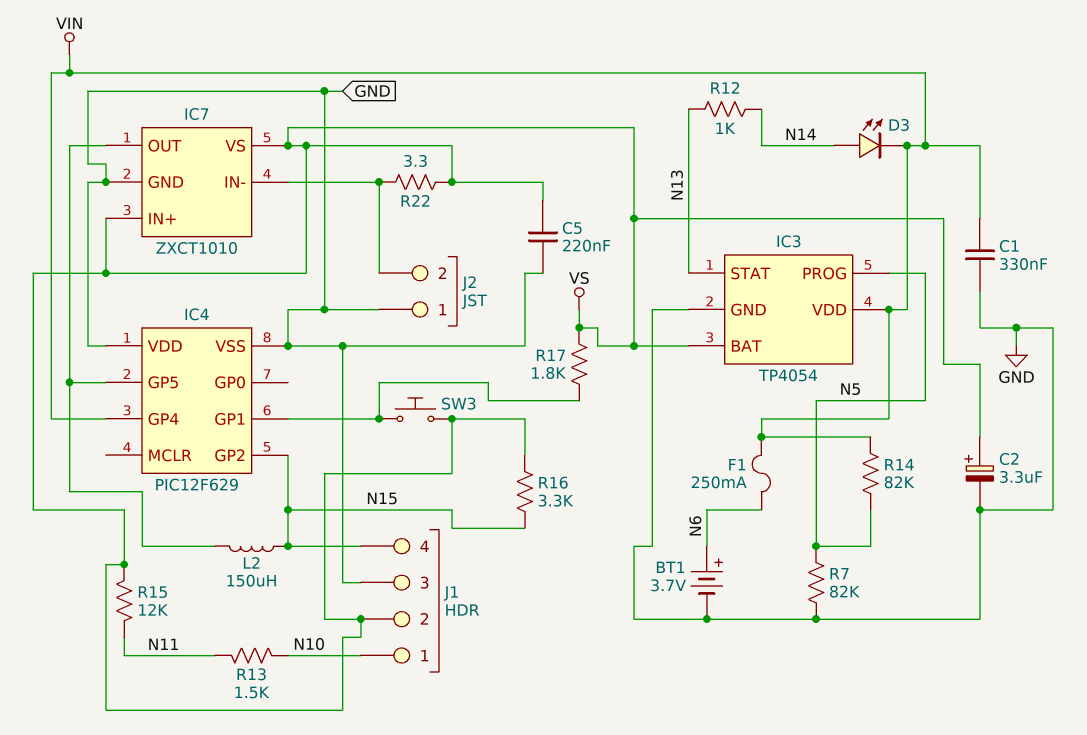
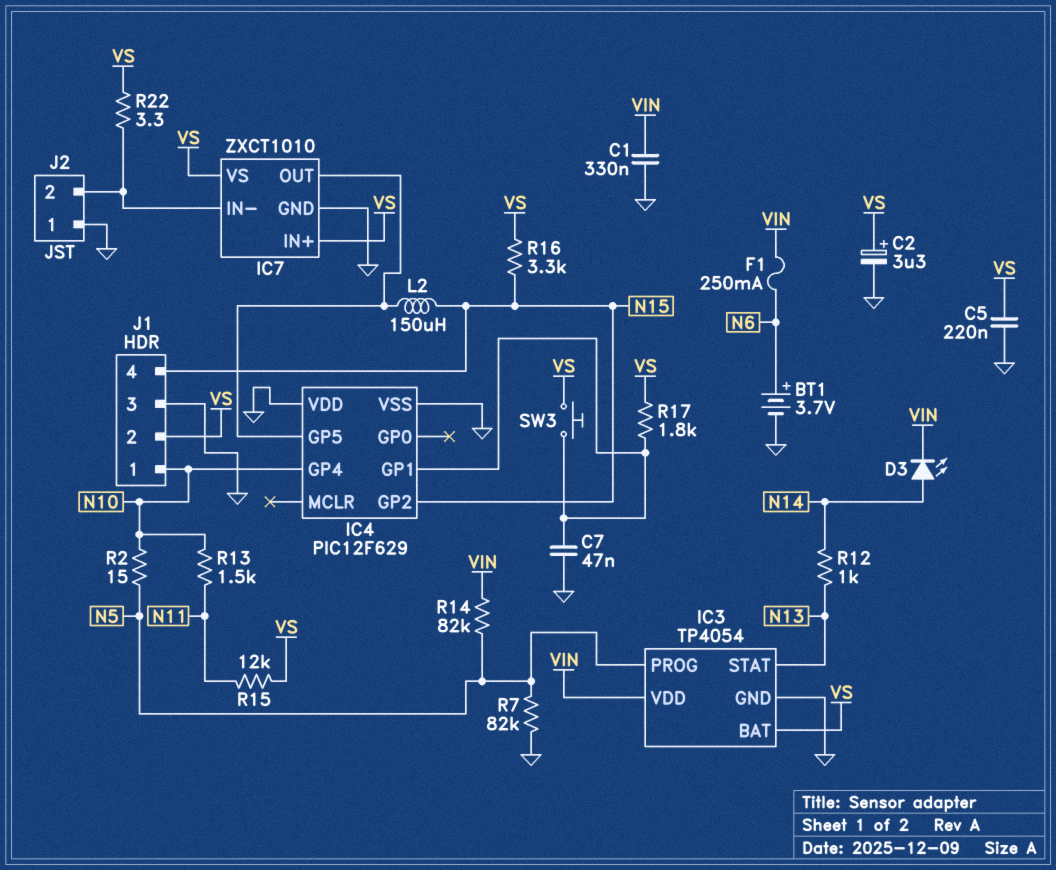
C7: none -> 47nF (GND, IC4/GP1)
IC4 pin GP4: VIN -> N10
R2: none -> 15 (N5, N10)

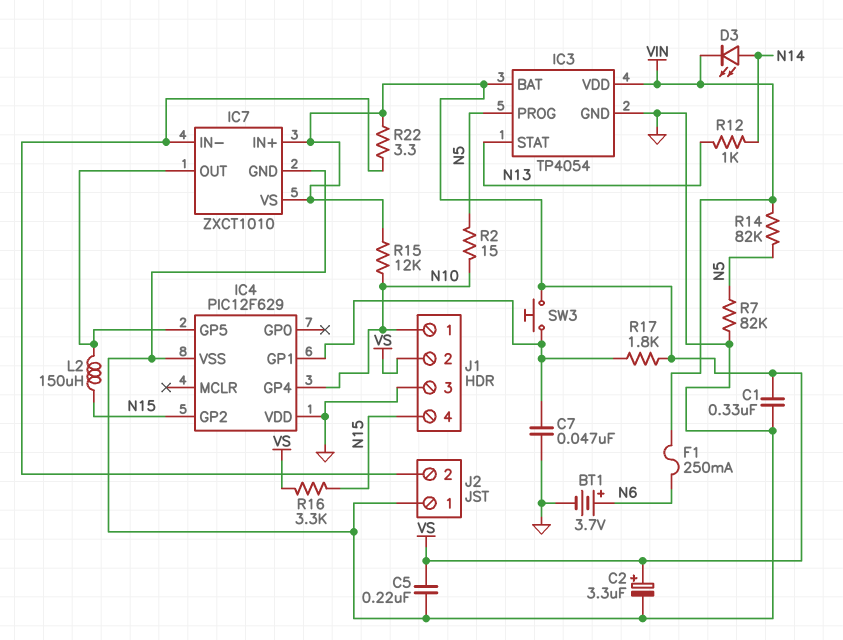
C1: 330nF (GND, VIN) -> 330nF (GND, VS)
R13: 1.5k (N10, N11) -> none
R15: 12k (N11, VS) -> 12k (N10, VS)

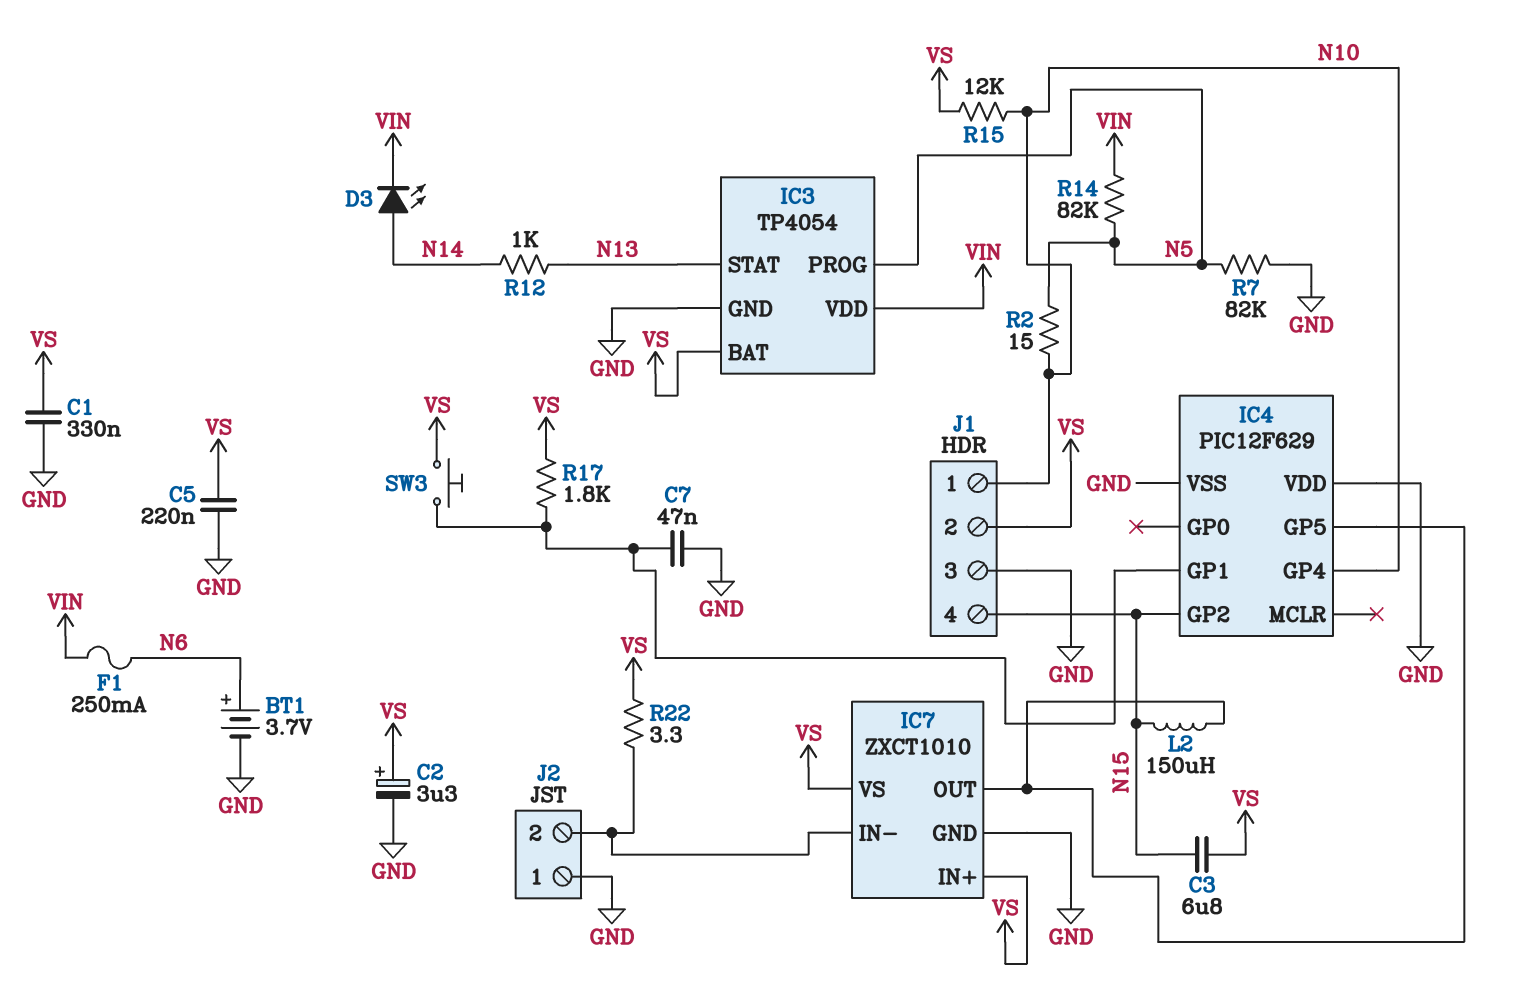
C3: none -> 6.8uF (N15, VS)
R16: 3.3k (N15, VS) -> none

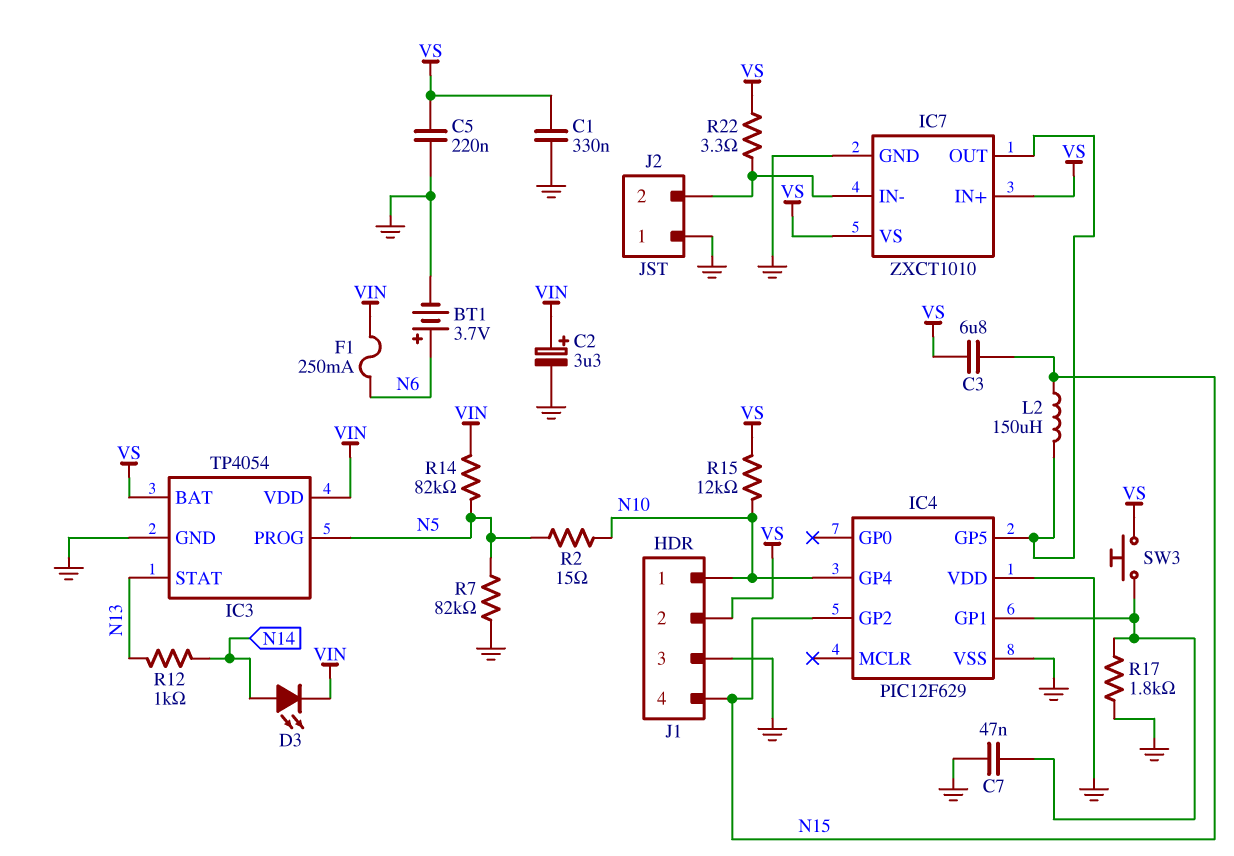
C2: 3.3uF (plus VS, minus GND) -> 3.3uF (plus VIN, minus GND)
R17: 1.8k (IC4/GP1, VS) -> 1.8k (GND, IC4/GP1)

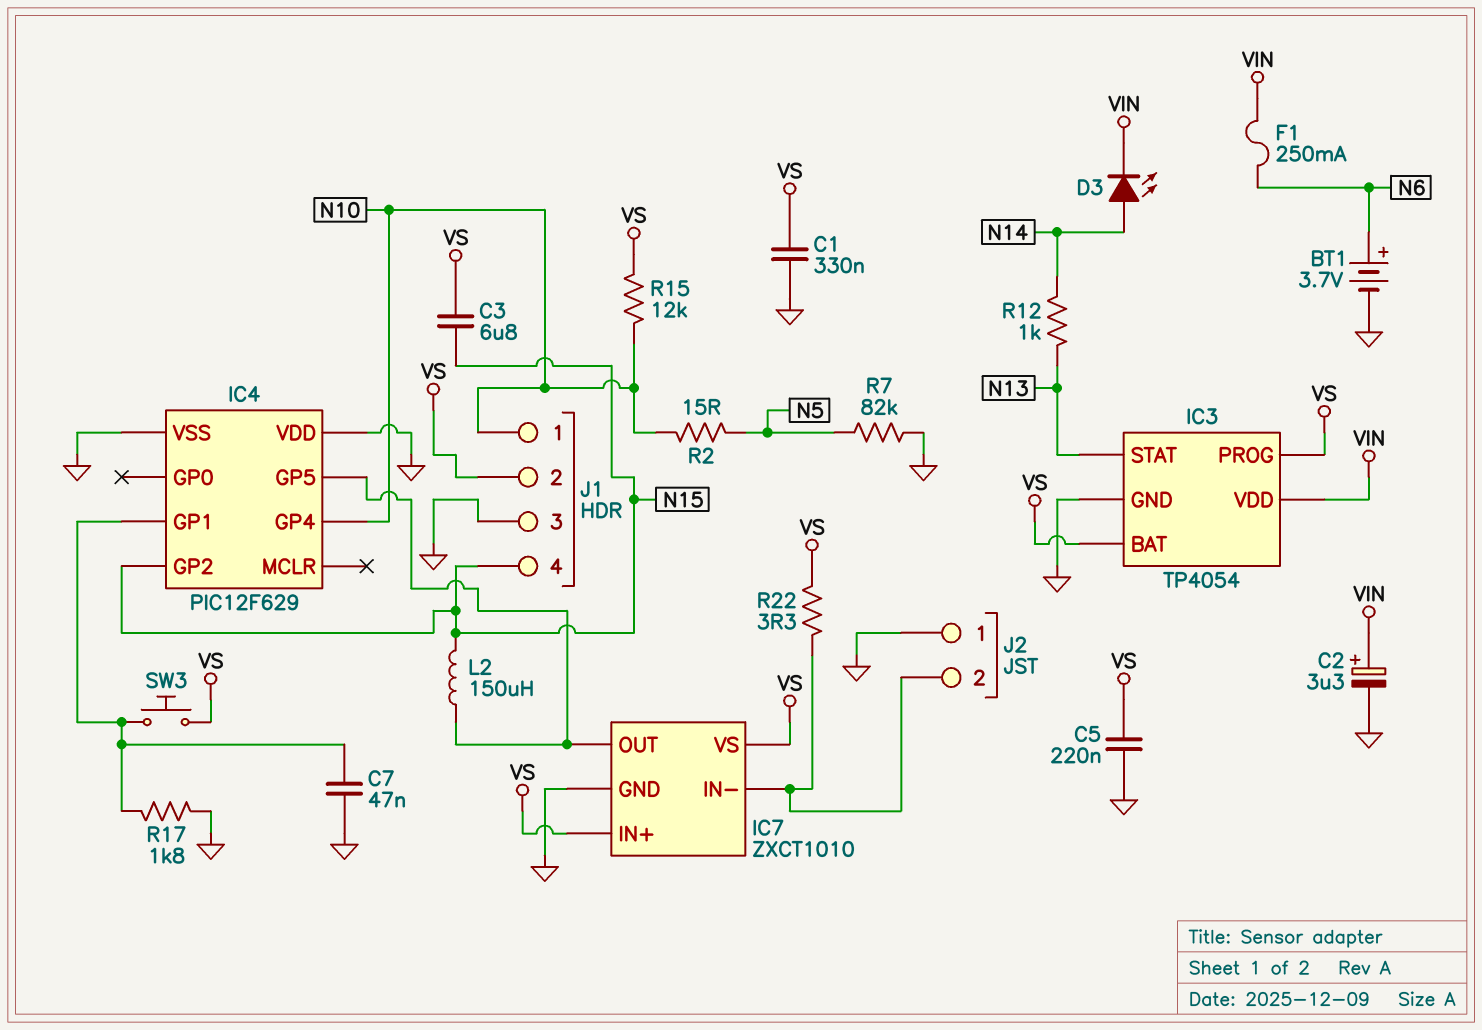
IC3 pin PROG: N5 -> VS
R14: 82k (N5, VIN) -> none

